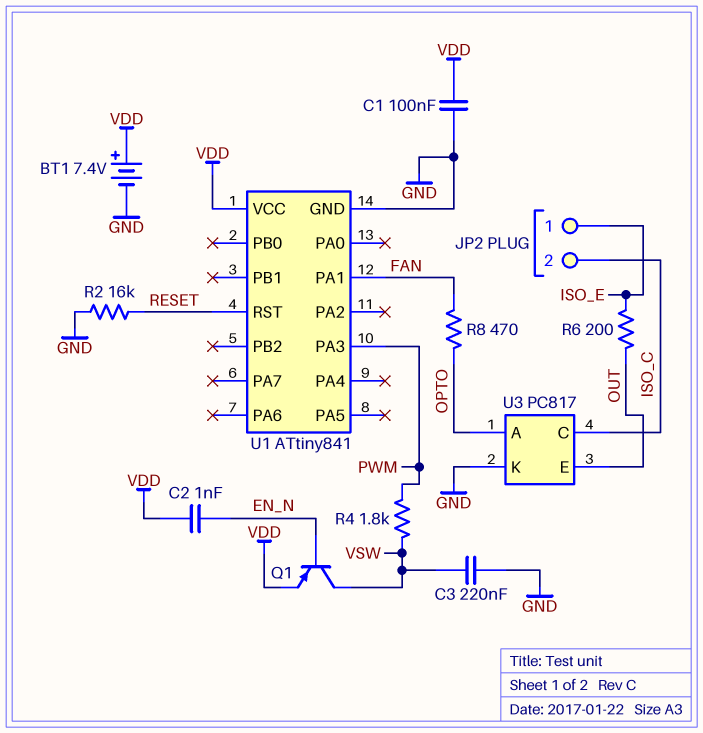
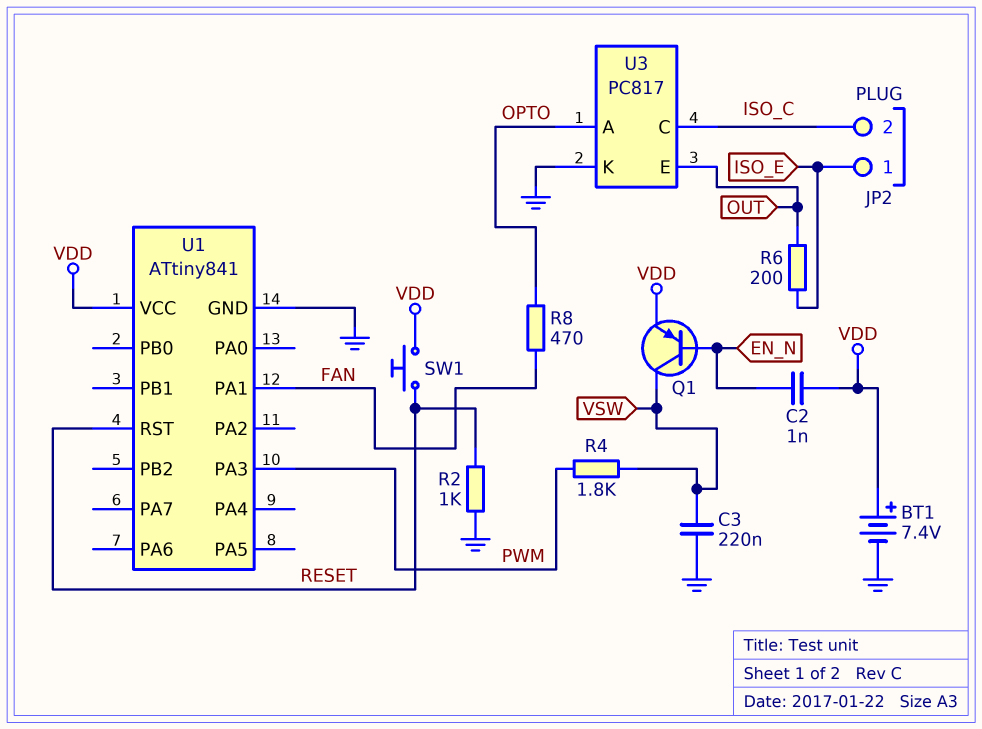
C1: 100nF (GND, VDD) -> none
R2: 16k (GND, RESET) -> 1k (GND, RESET)
SW1: none -> button (RESET, VDD)

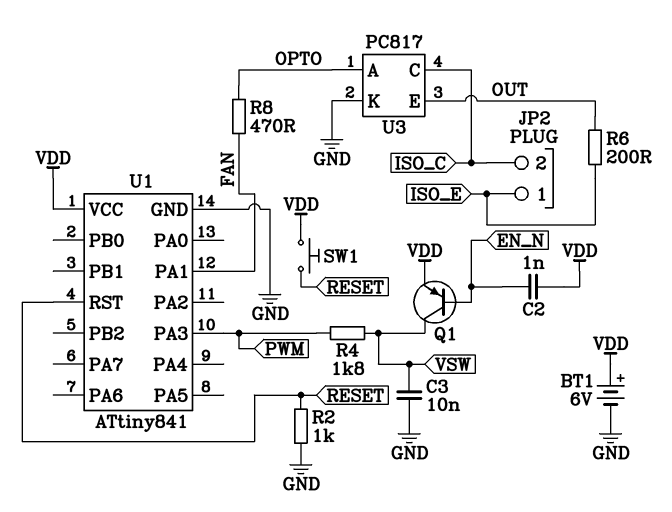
BT1: 7.4V (plus VDD, minus GND) -> 6V (plus VDD, minus GND)
C3: 220nF (GND, VSW) -> 10nF (GND, VSW)

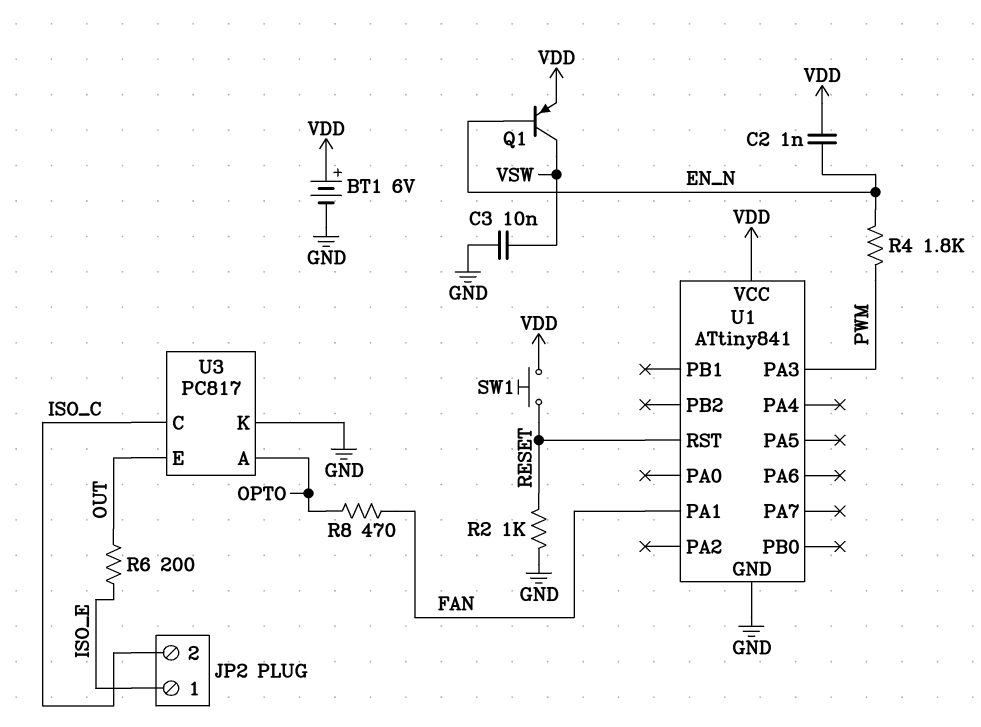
R4: 1.8k (PWM, VSW) -> 1.8k (EN_N, PWM)

